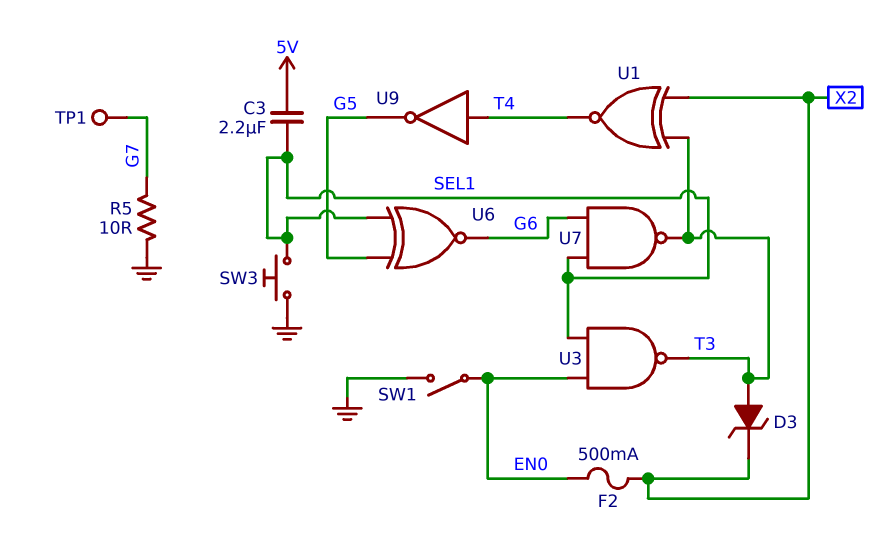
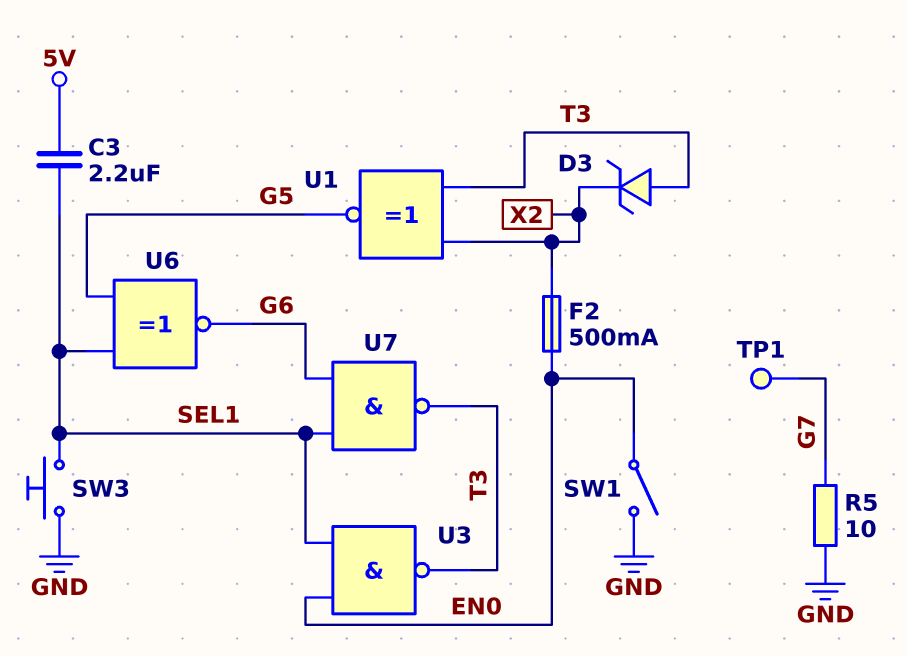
U1: XNOR (in T3, in X2, out T4) -> XNOR (in T3, in X2, out G5)
U9: NOT (in T4, out G5) -> none

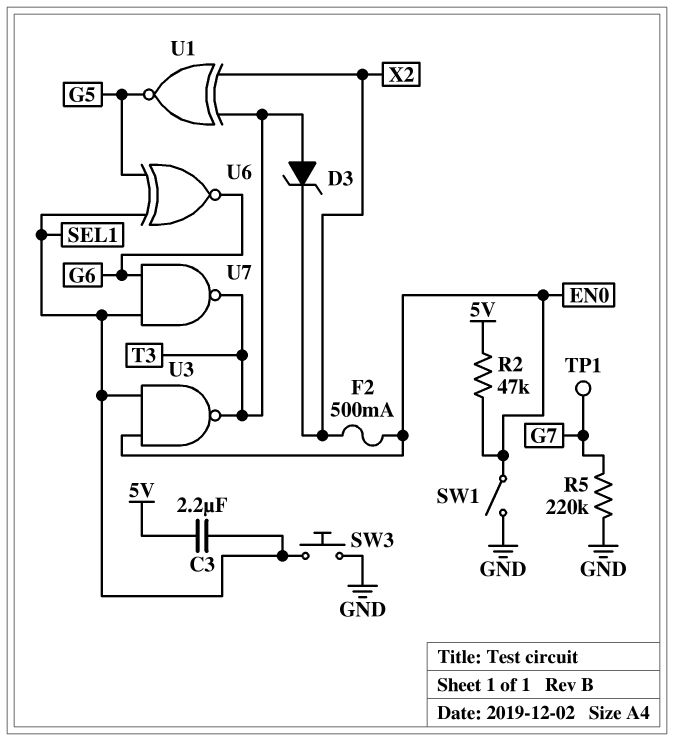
R2: none -> 47k (5V, EN0)
R5: 10 (G7, GND) -> 220k (G7, GND)

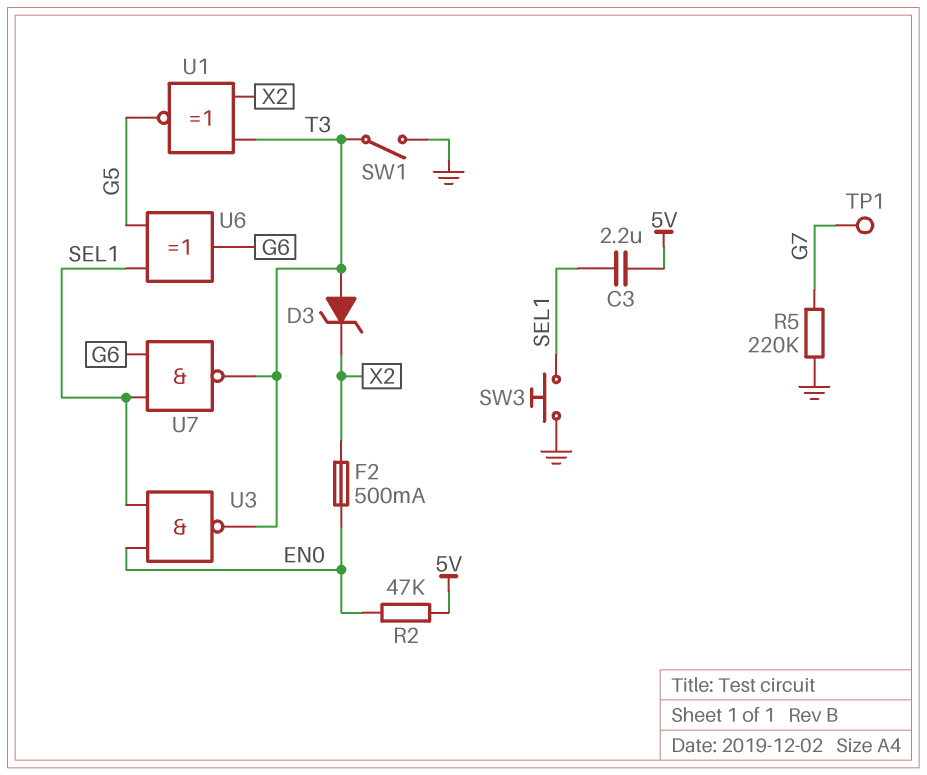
SW1: switch (EN0, GND) -> switch (GND, T3)
U6: XNOR (in G5, in SEL1, out G6) -> XOR (in G5, in SEL1, out G6)

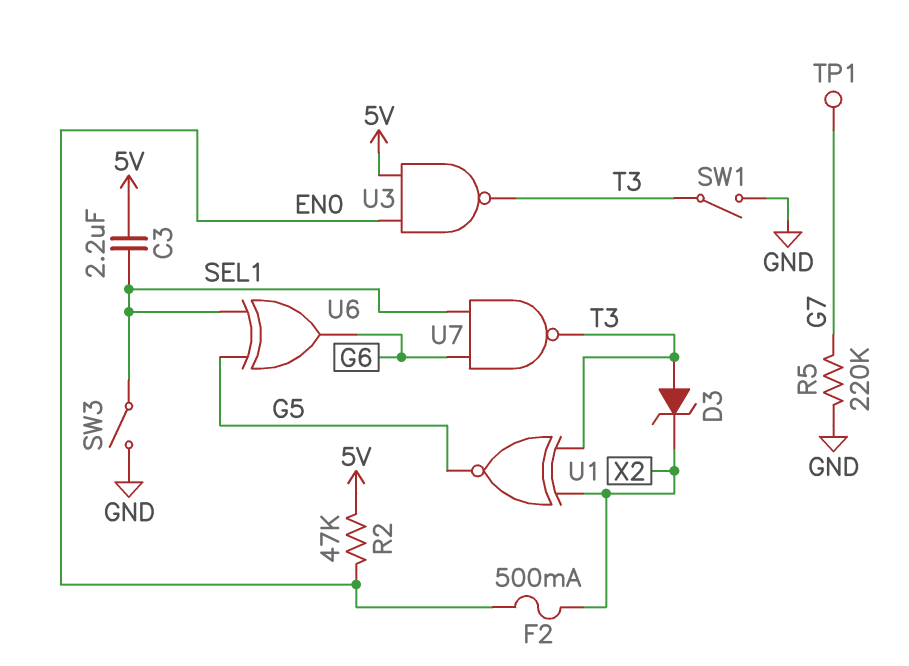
SW3: button (GND, SEL1) -> switch (GND, SEL1)
U3: NAND (in EN0, in SEL1, out T3) -> NAND (in 5V, in EN0, out T3)

